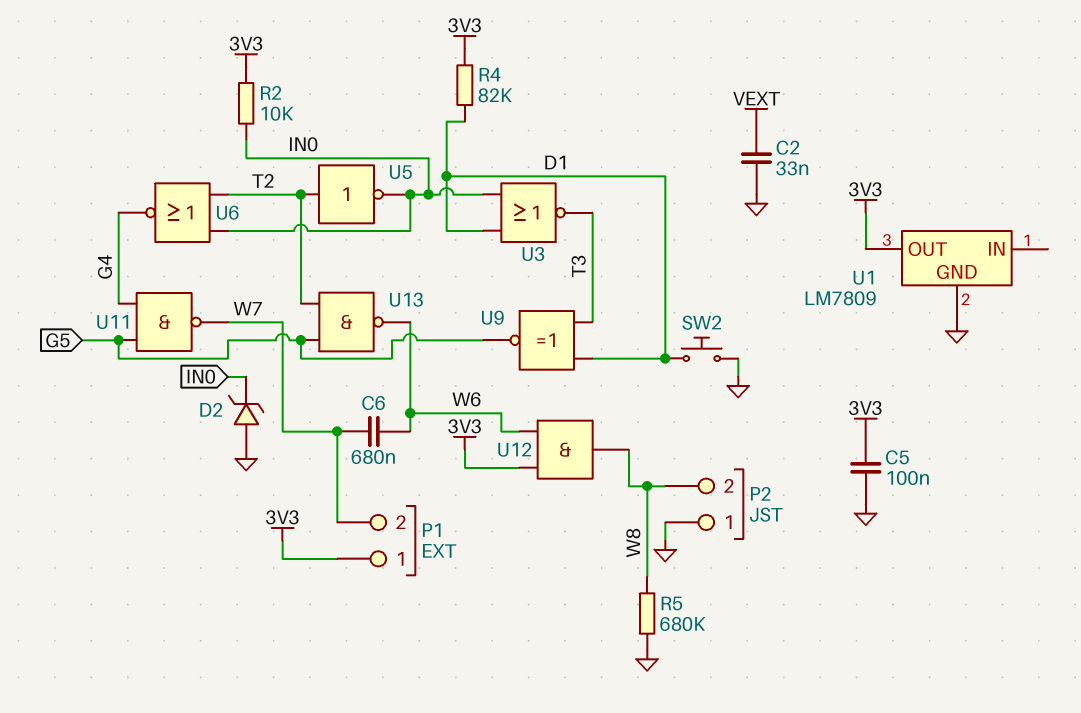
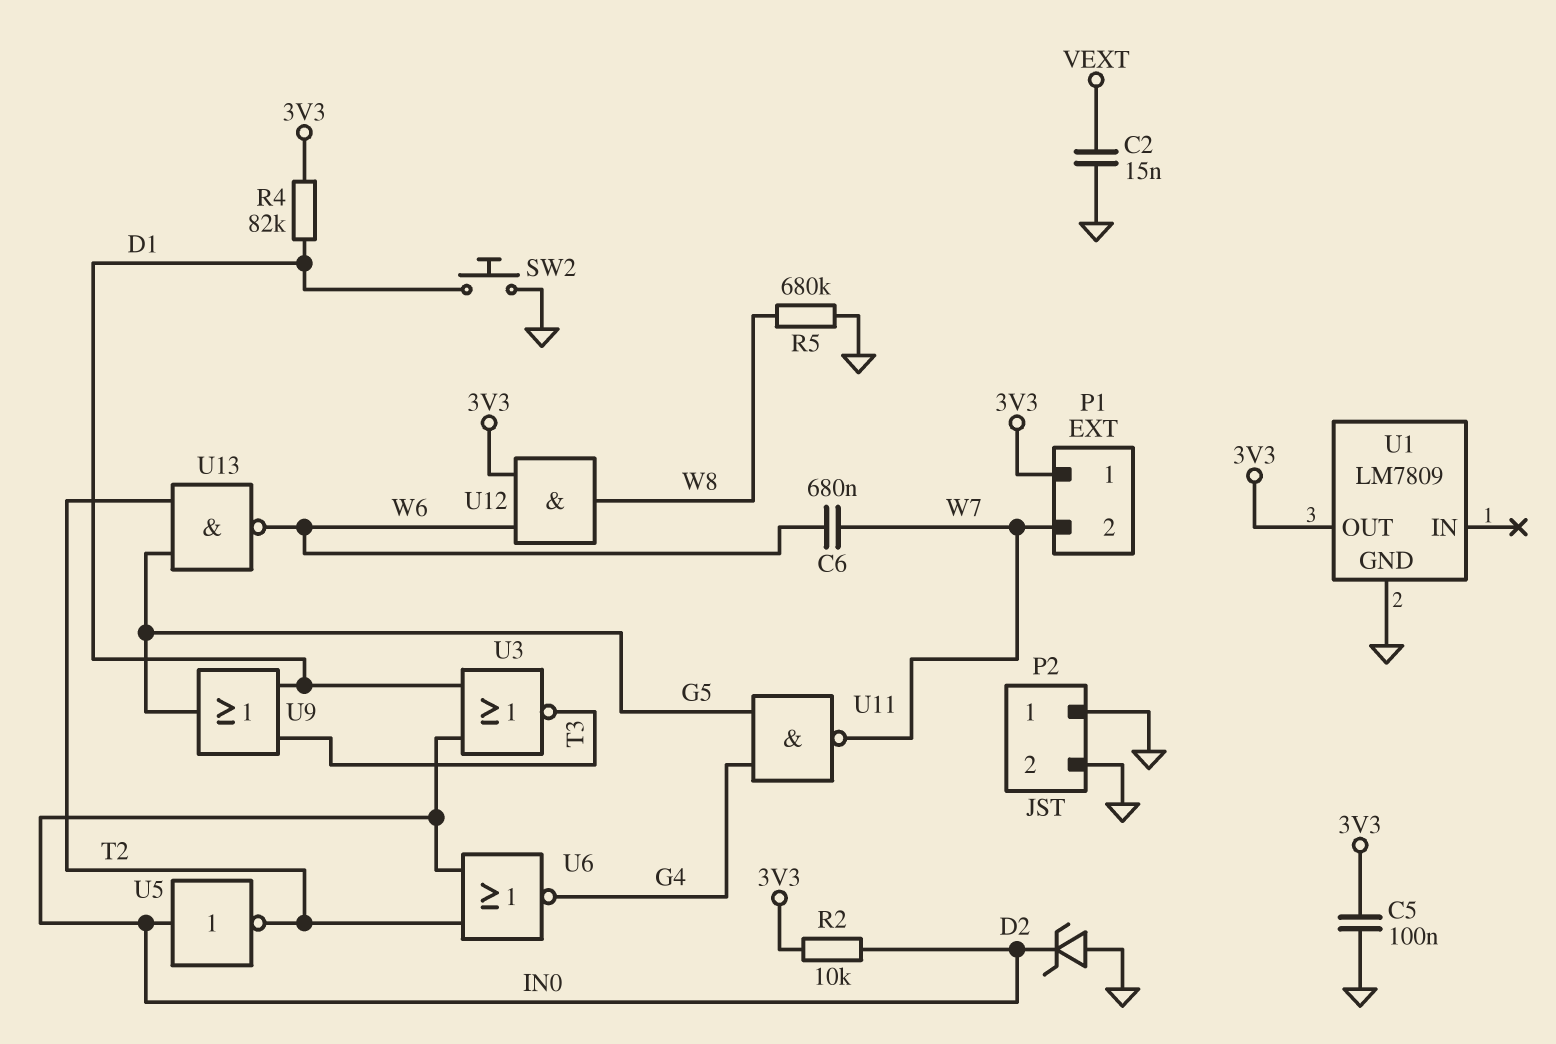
C2: 33nF (GND, VEXT) -> 15nF (GND, VEXT)
P2 pin 2: W8 -> GND
U5: NOT (in T2, out IN0) -> NOT (in IN0, out T2)
U9: XNOR (in D1, in T3, out G5) -> OR (in D1, in T3, out G5)

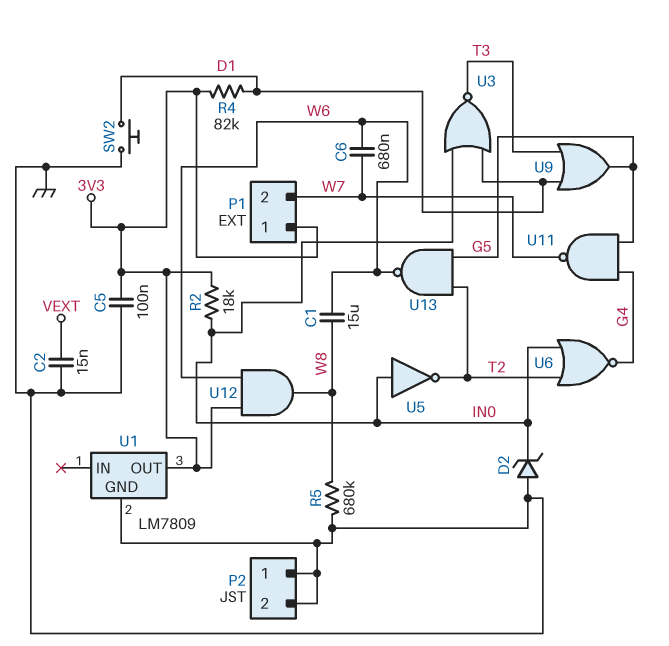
C1: none -> 15uF (W6, W8)
R2: 10k (3V3, IN0) -> 18k (3V3, IN0)

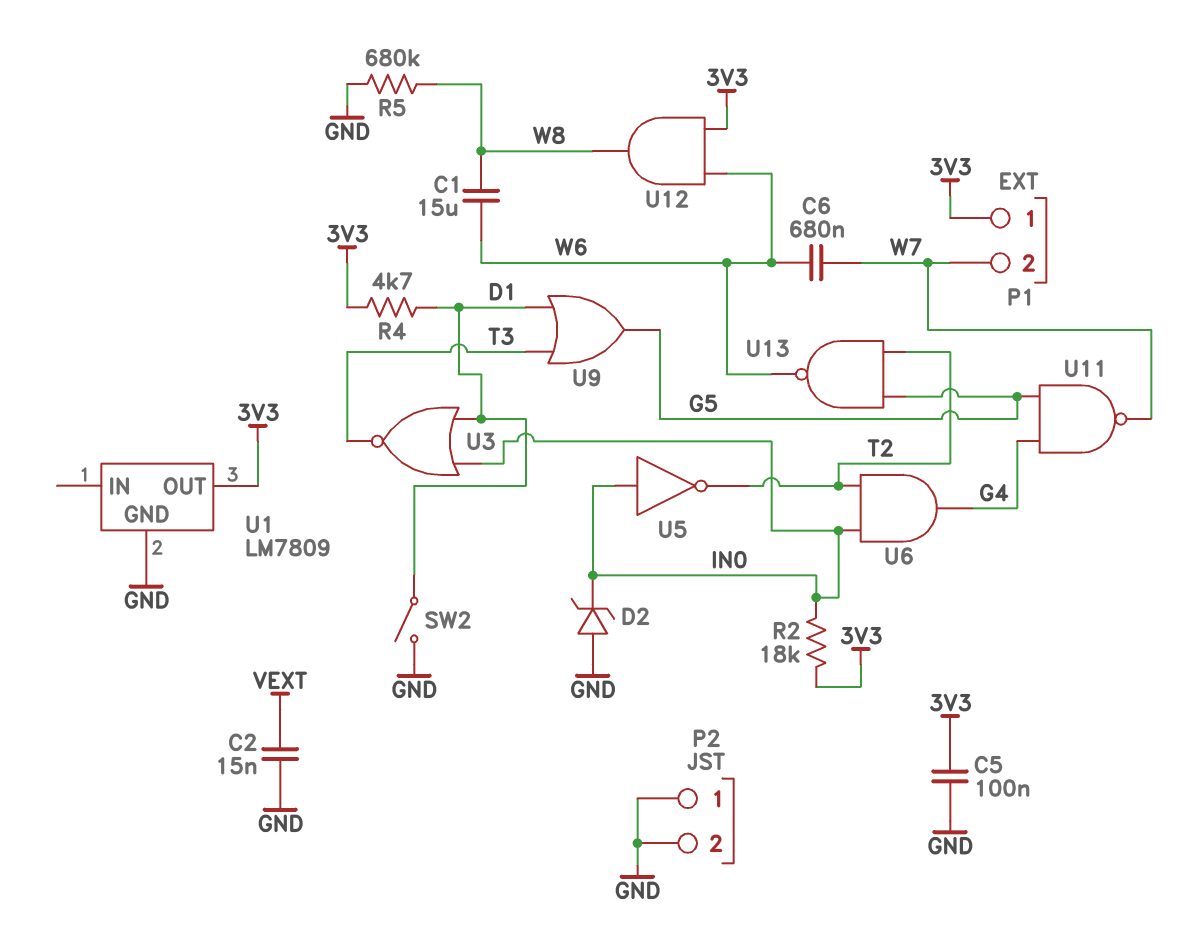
R4: 82k (3V3, D1) -> 4.7k (3V3, D1)
SW2: button (D1, GND) -> switch (D1, GND)
U6: NOR (in IN0, in T2, out G4) -> AND (in IN0, in T2, out G4)

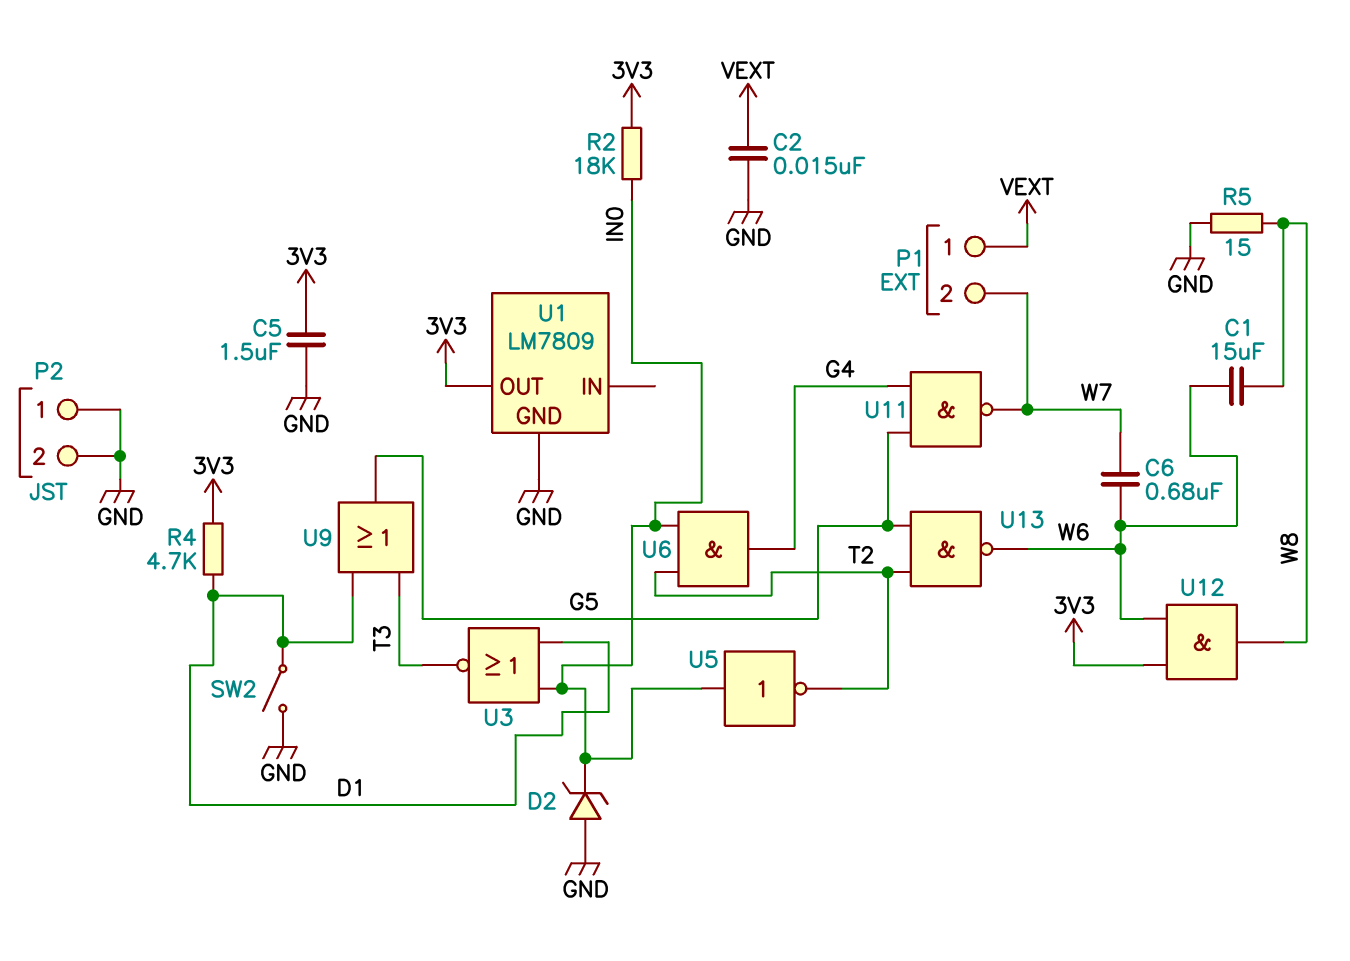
C5: 100nF (3V3, GND) -> 1.5uF (3V3, GND)
P1 pin 1: 3V3 -> VEXT
R5: 680k (GND, W8) -> 15 (GND, W8)

